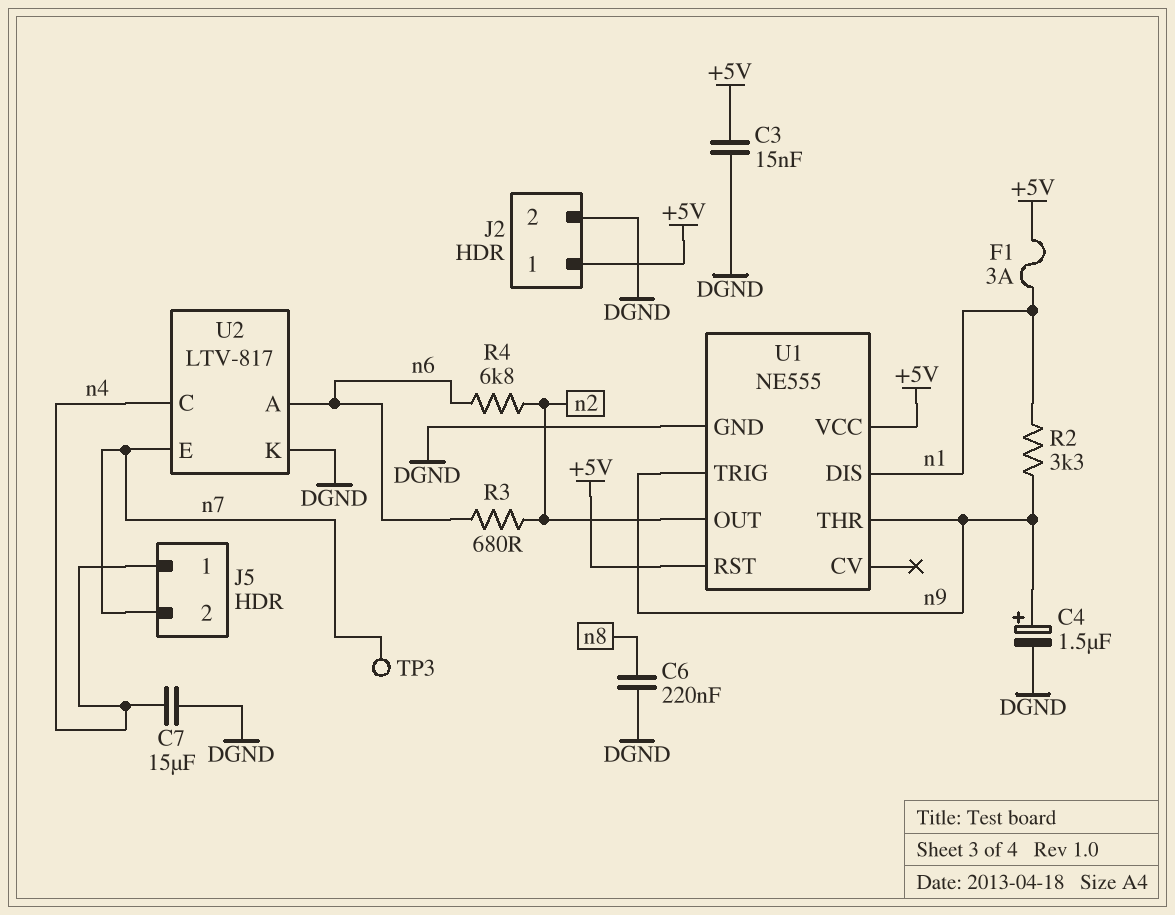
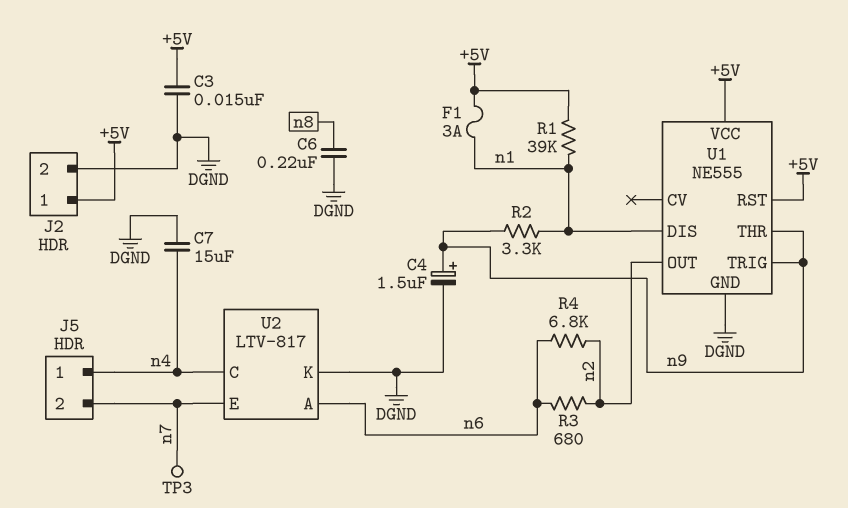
R1: none -> 39k (+5V, n1)

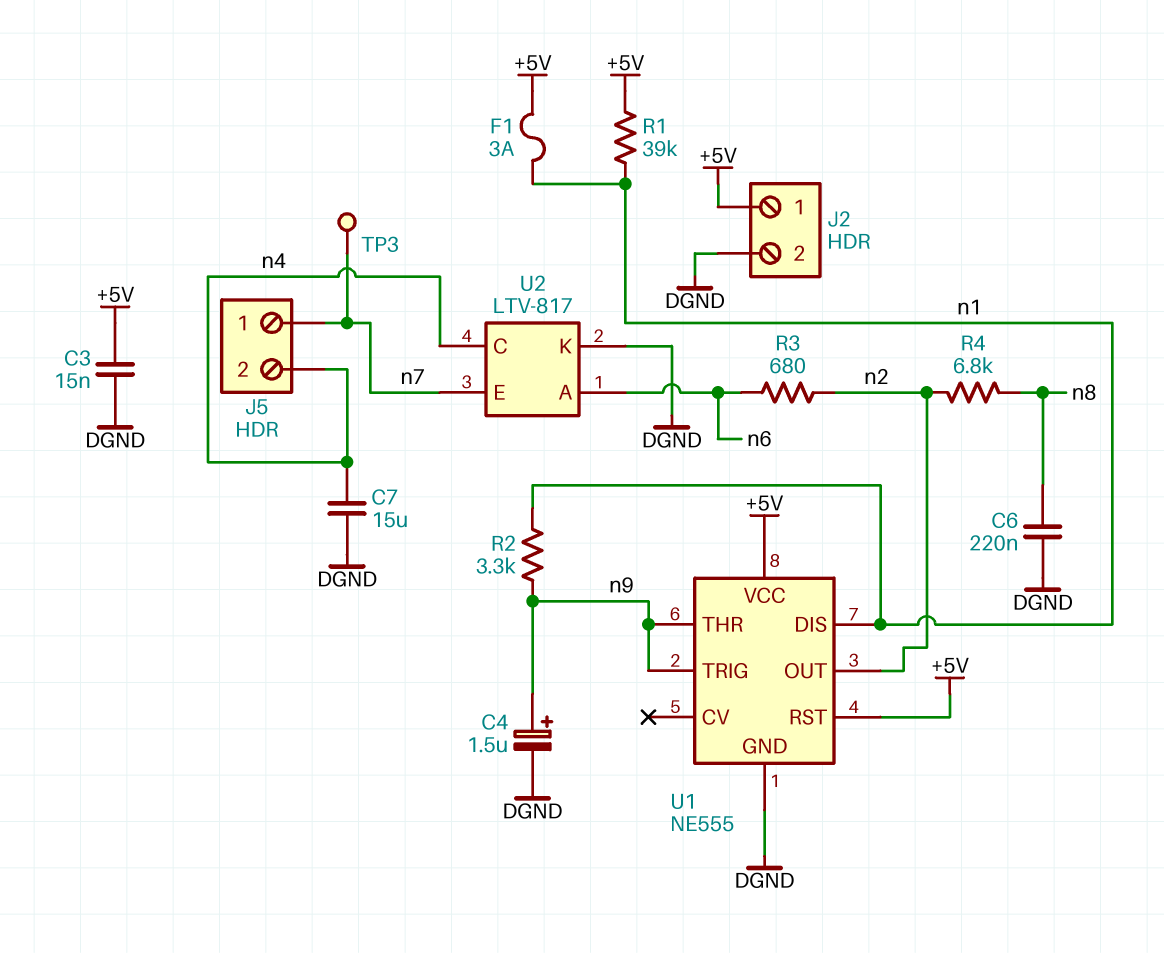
J5 pin 1: n4 -> n7
J5 pin 2: n7 -> n4
R4: 6.8k (n2, n6) -> 6.8k (n2, n8)

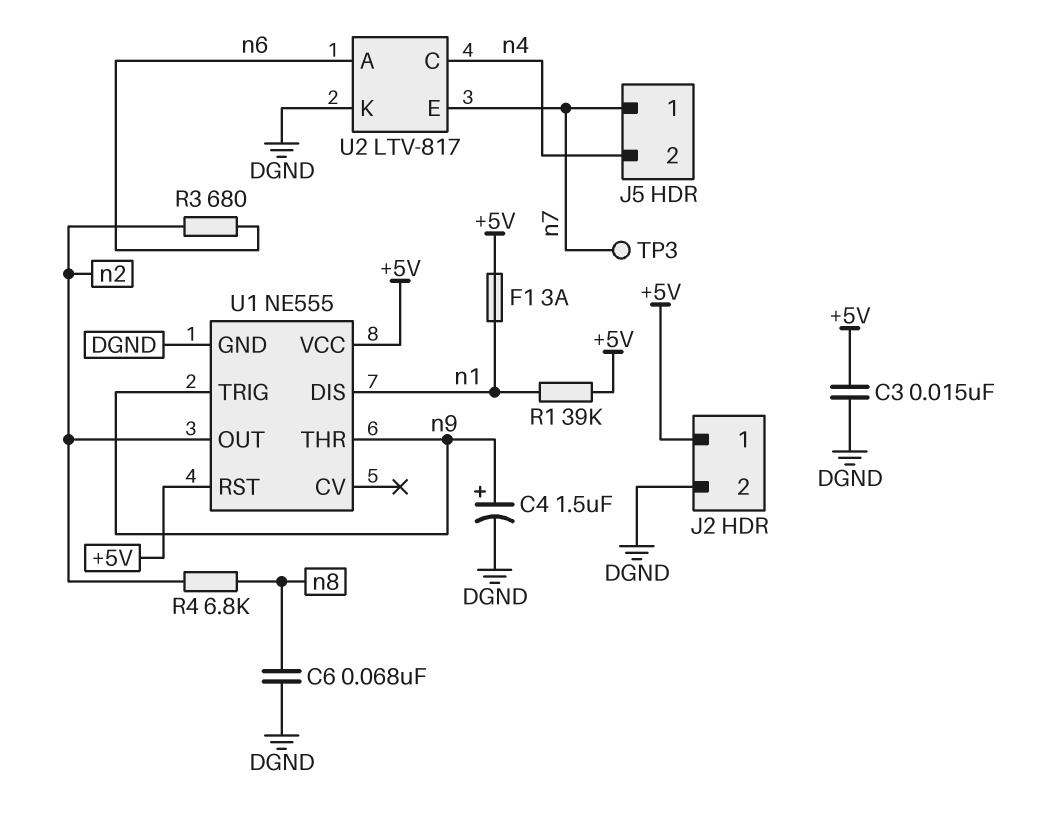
C6: 220nF (DGND, n8) -> 68nF (DGND, n8)
C7: 15uF (DGND, n4) -> none
R2: 3.3k (n1, n9) -> none

